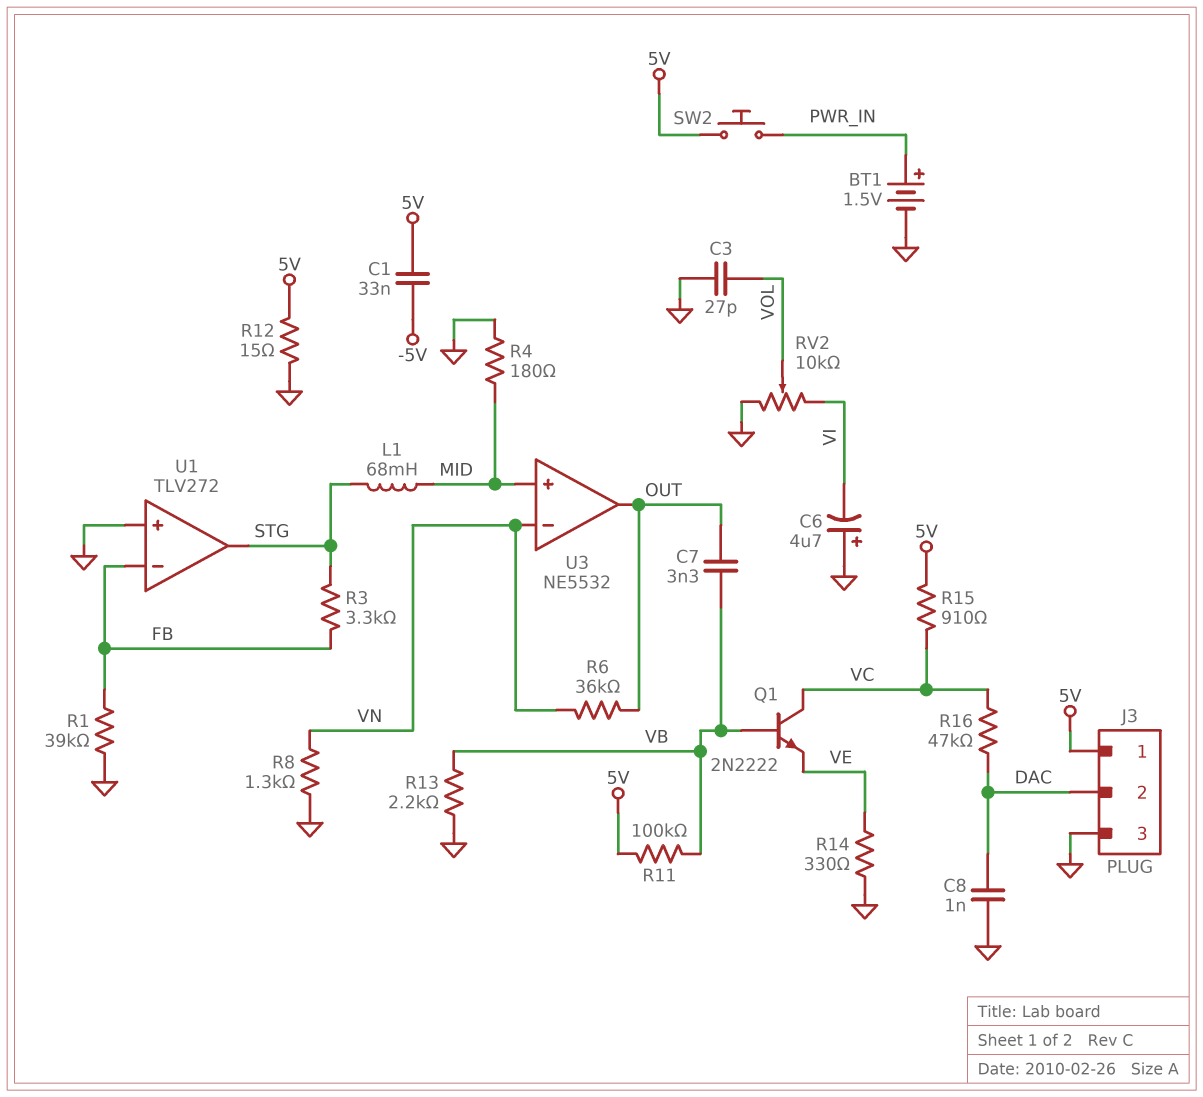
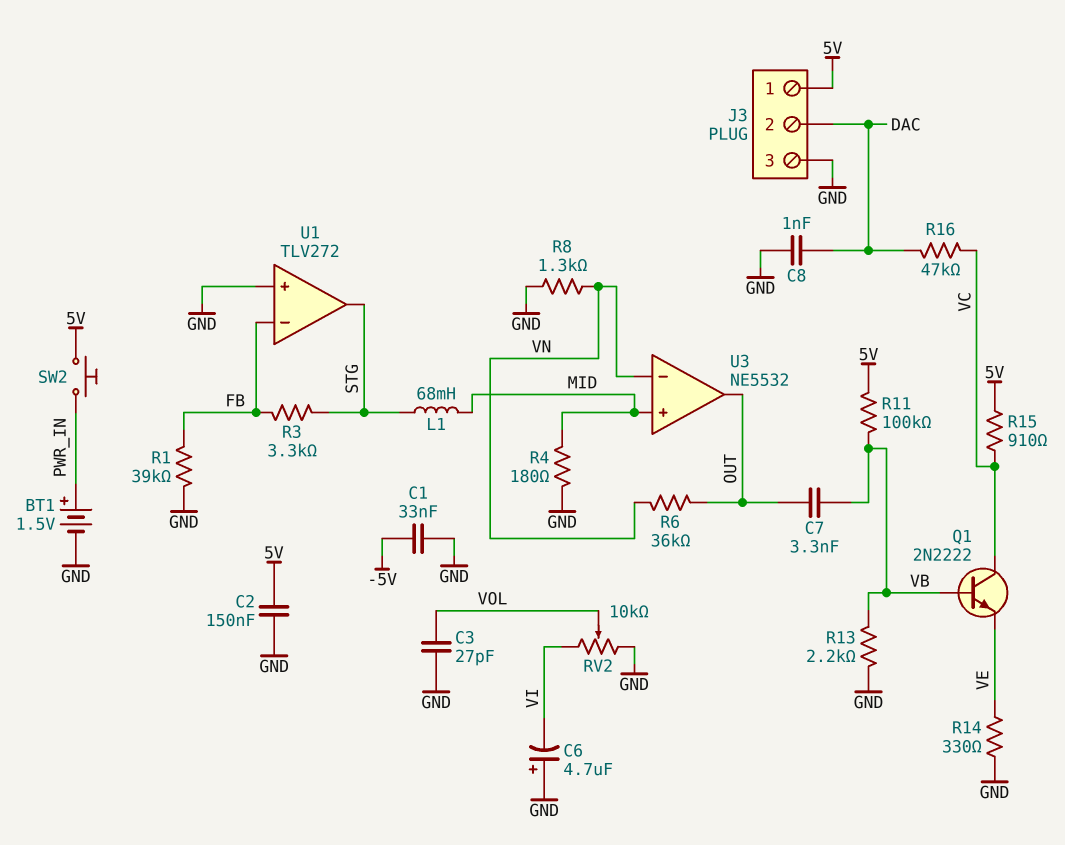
C1: 33nF (-5V, 5V) -> 33nF (-5V, GND)
C2: none -> 150nF (5V, GND)
R12: 15 (5V, GND) -> none

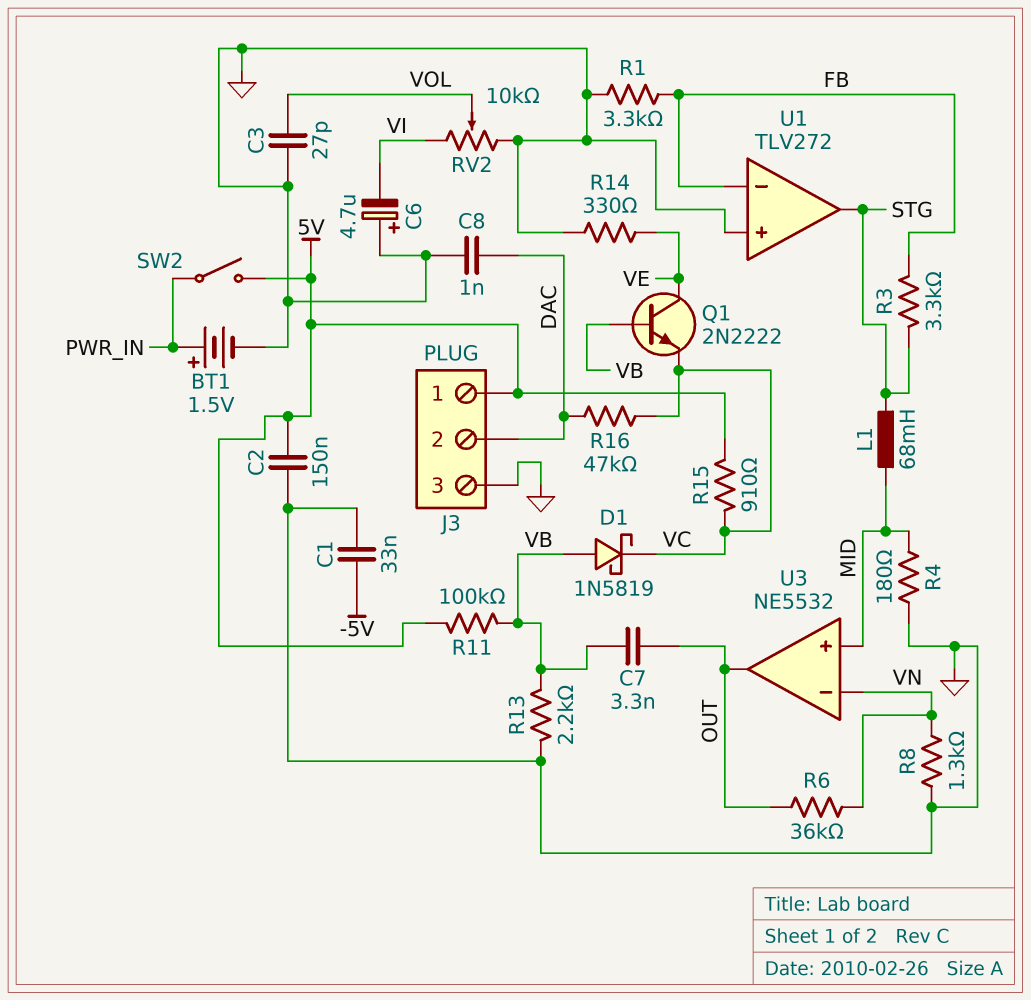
D1: none -> schottky 1N5819 (A VB, K VC)
Q1: NPN 2N2222 (B VB, C VC, E VE) -> NPN 2N2222 (B VB, C VE, E VC)
R1: 39k (FB, GND) -> 3.3k (FB, GND)
SW2: button (5V, PWR_IN) -> switch (5V, PWR_IN)

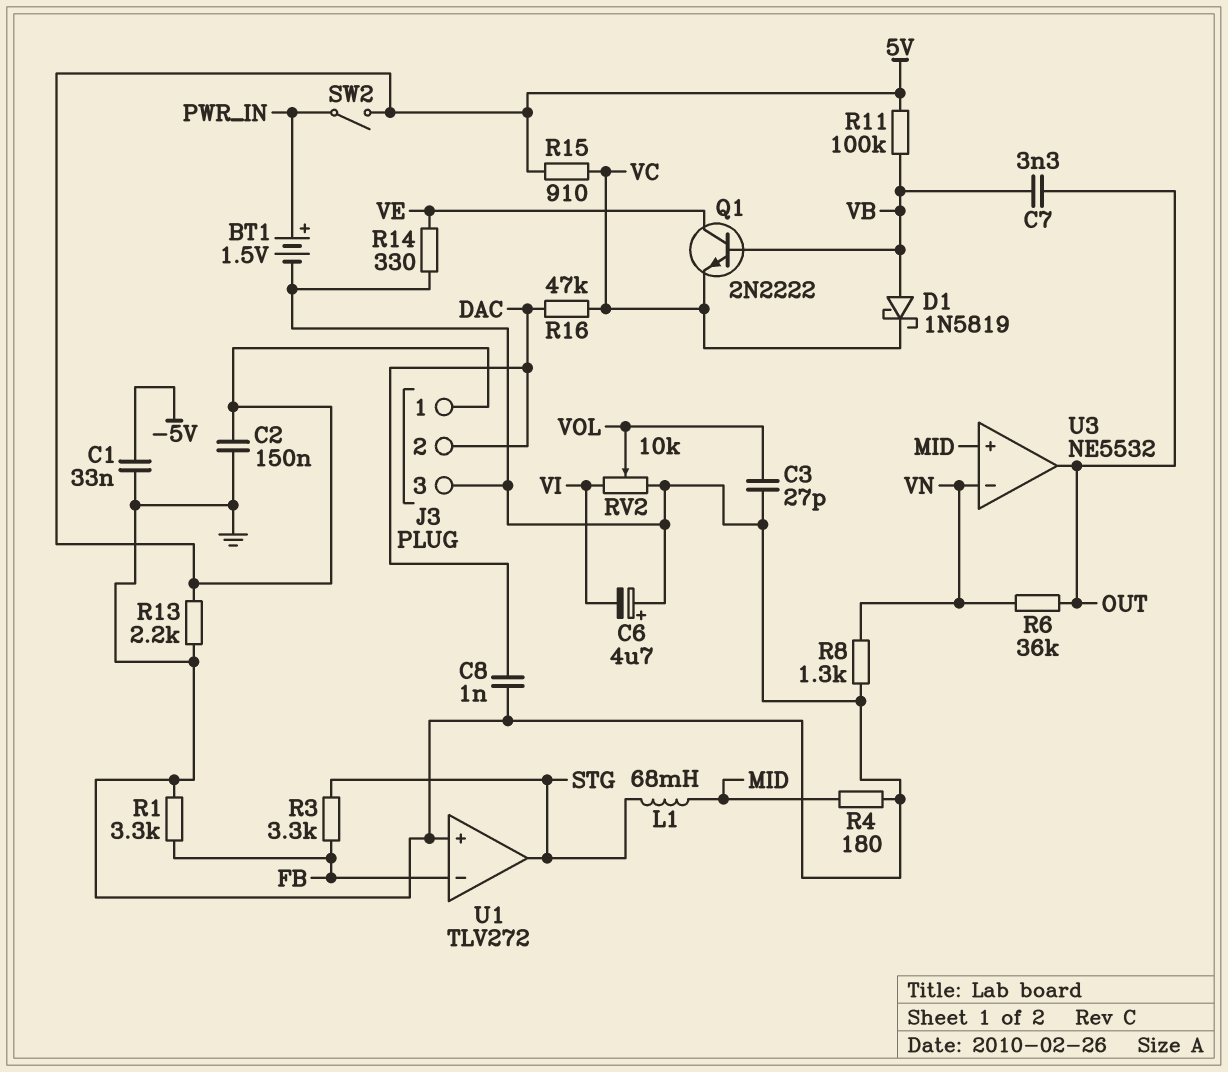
R13: 2.2k (GND, VB) -> 2.2k (5V, GND)

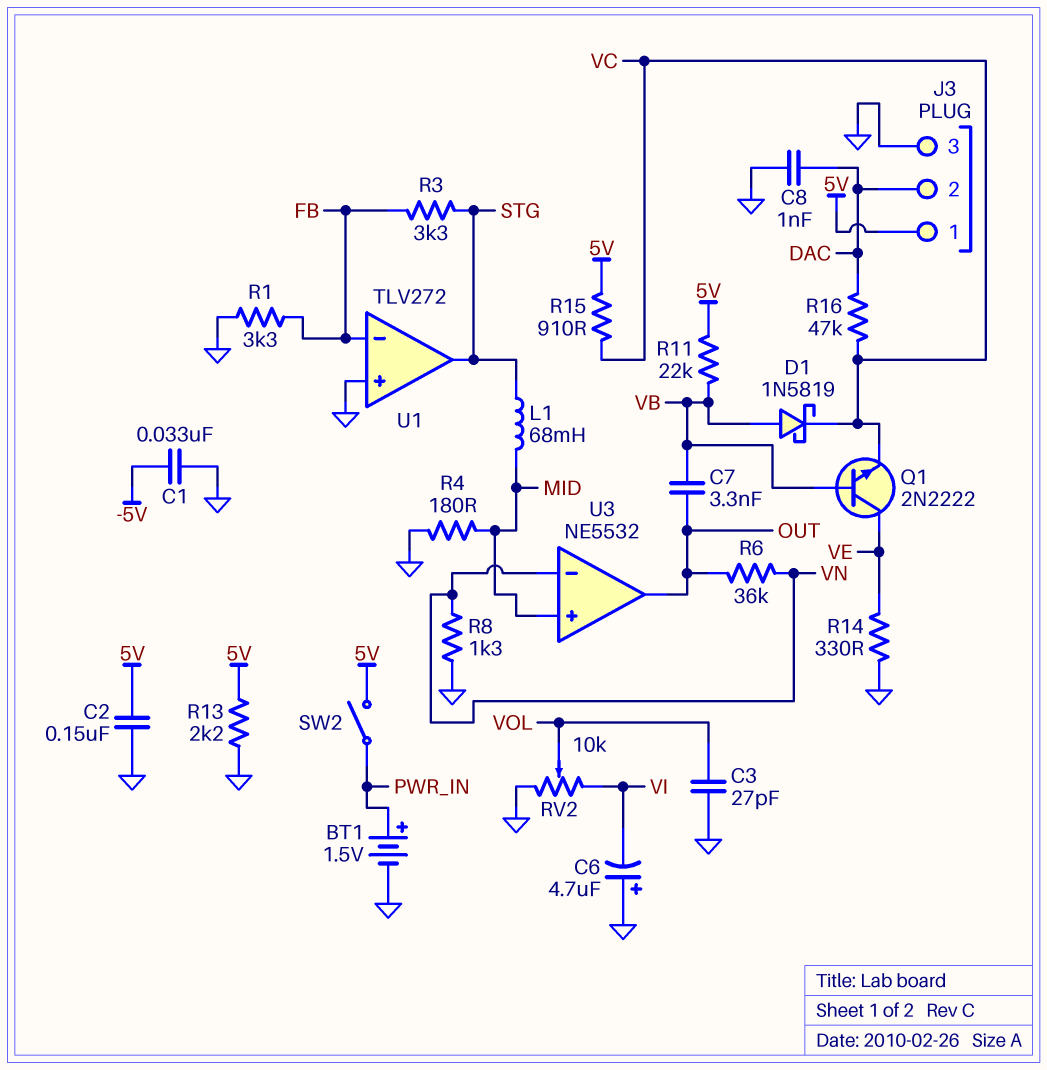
R11: 100k (5V, VB) -> 22k (5V, VB)

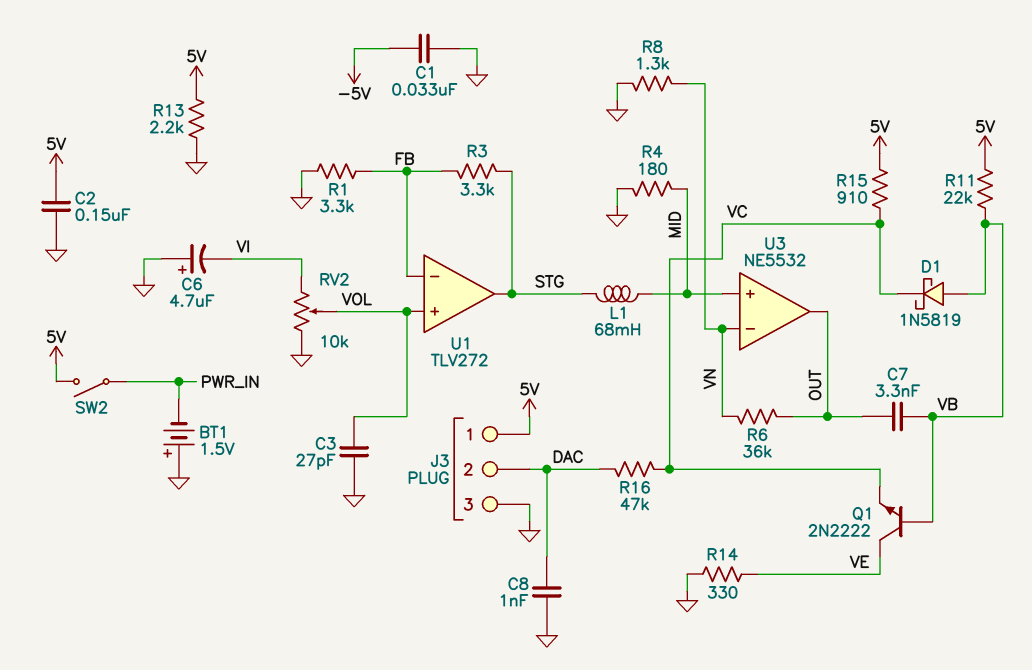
BT1: 1.5V (plus PWR_IN, minus GND) -> 1.5V (plus GND, minus PWR_IN)
U1 pin in+: GND -> VOL

